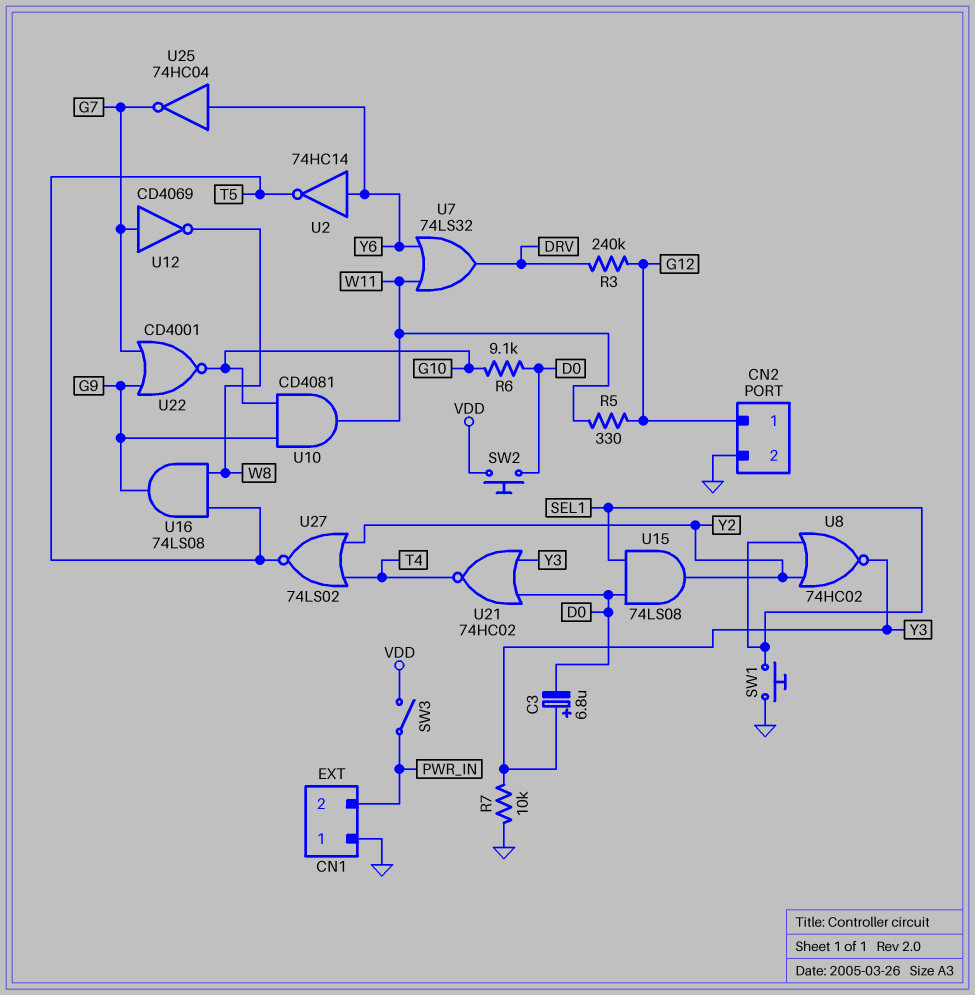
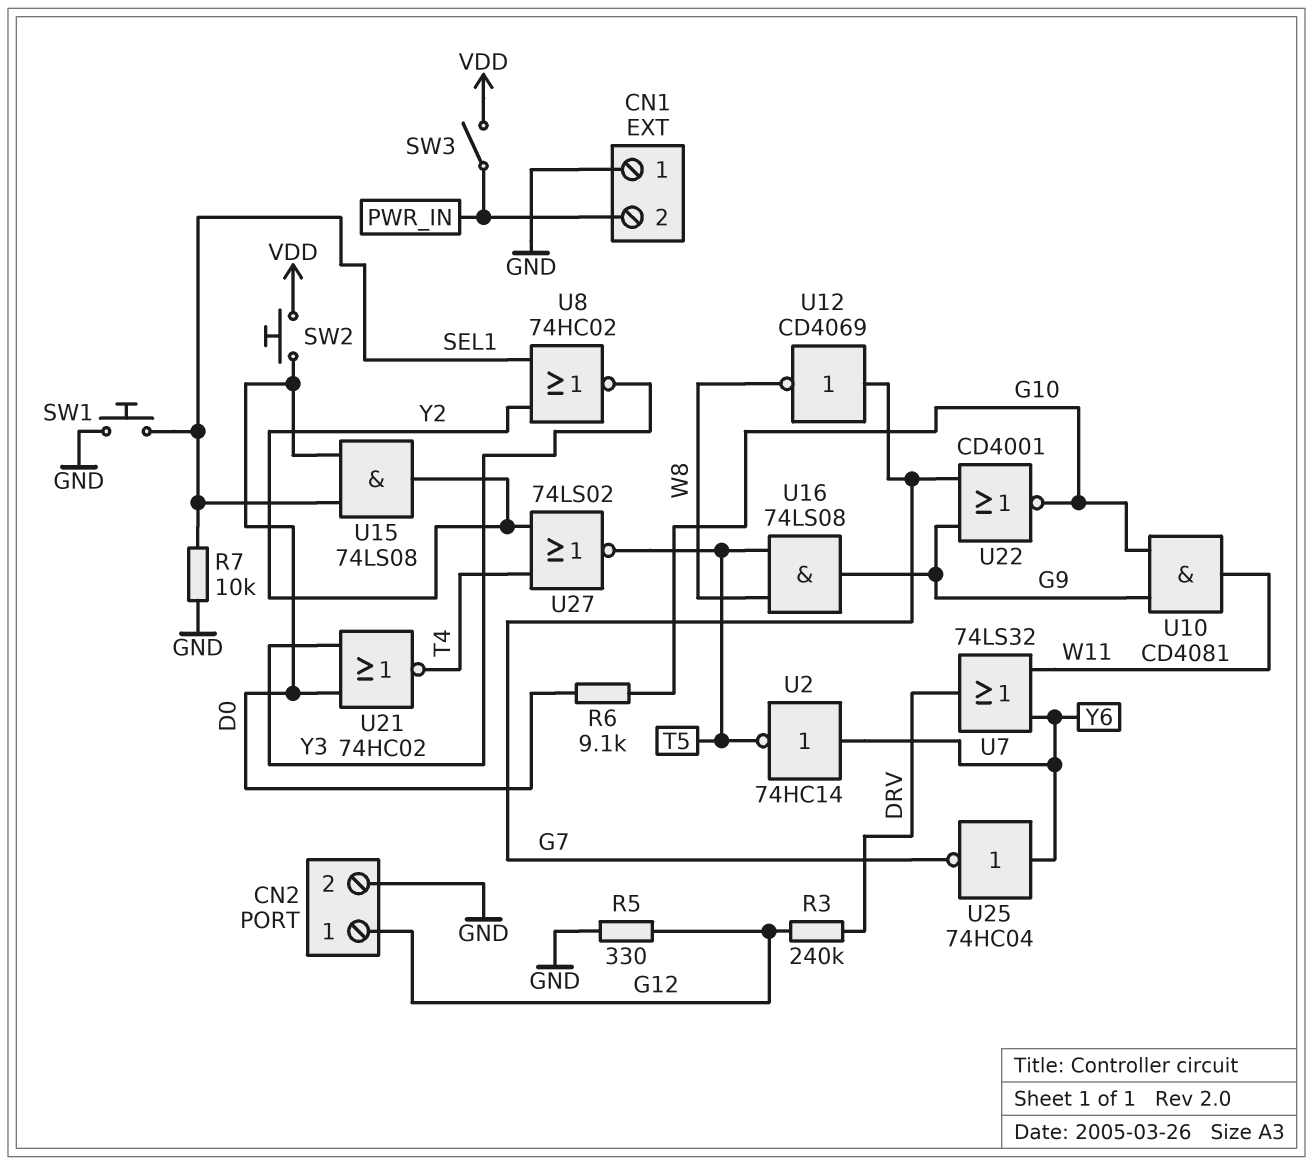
C3: 6.8uF (plus Y3, minus D0) -> none
R5: 330 (G12, W11) -> 330 (G12, GND)
R7: 10k (GND, Y3) -> 10k (GND, SEL1)

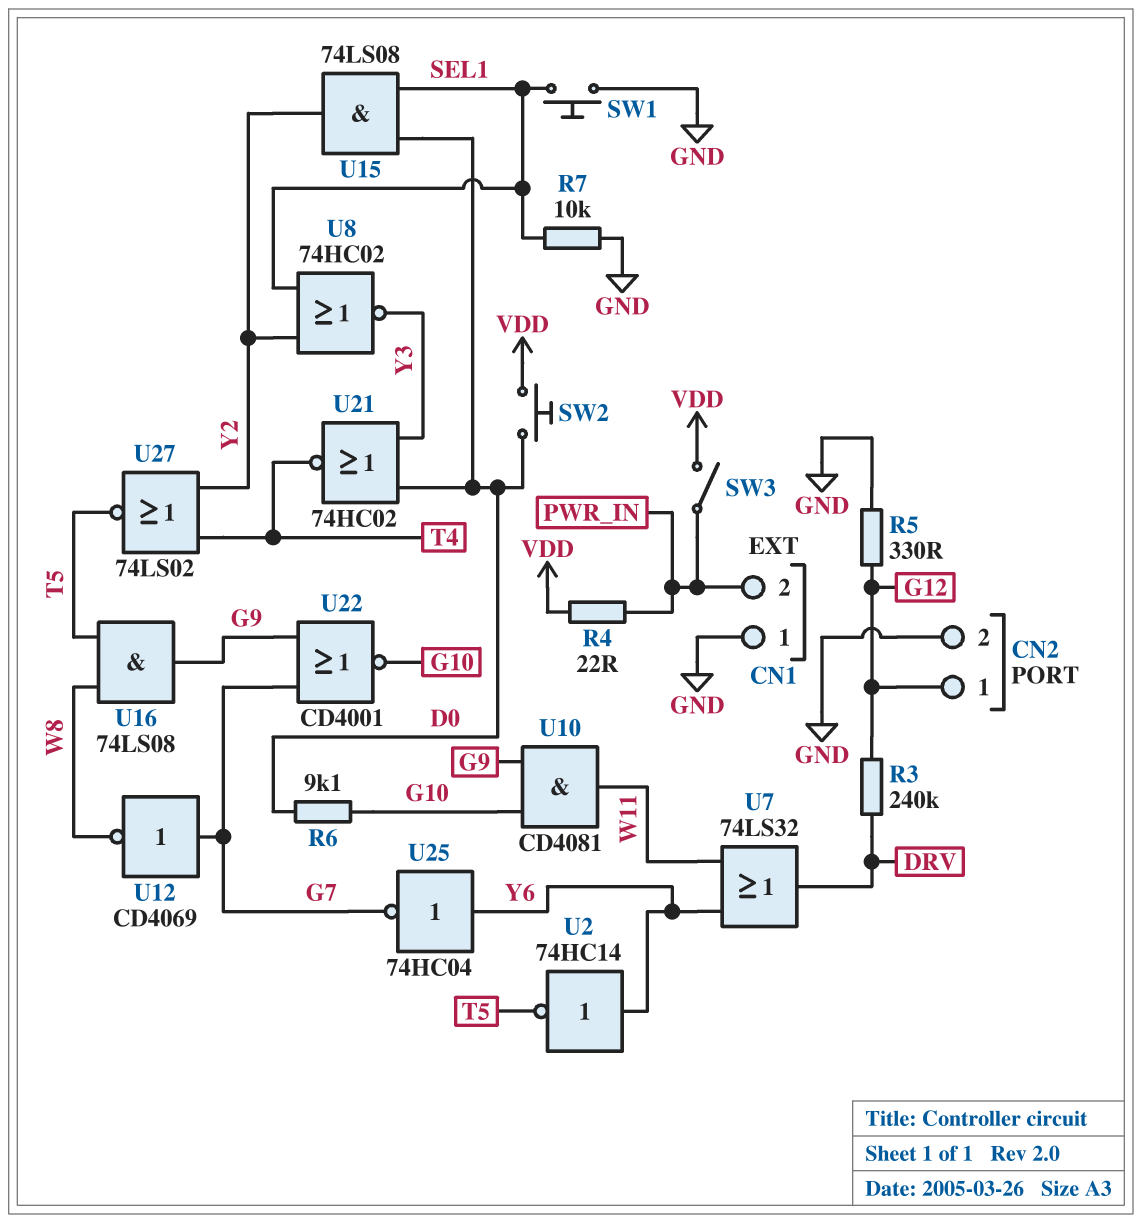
R4: none -> 22 (PWR_IN, VDD)

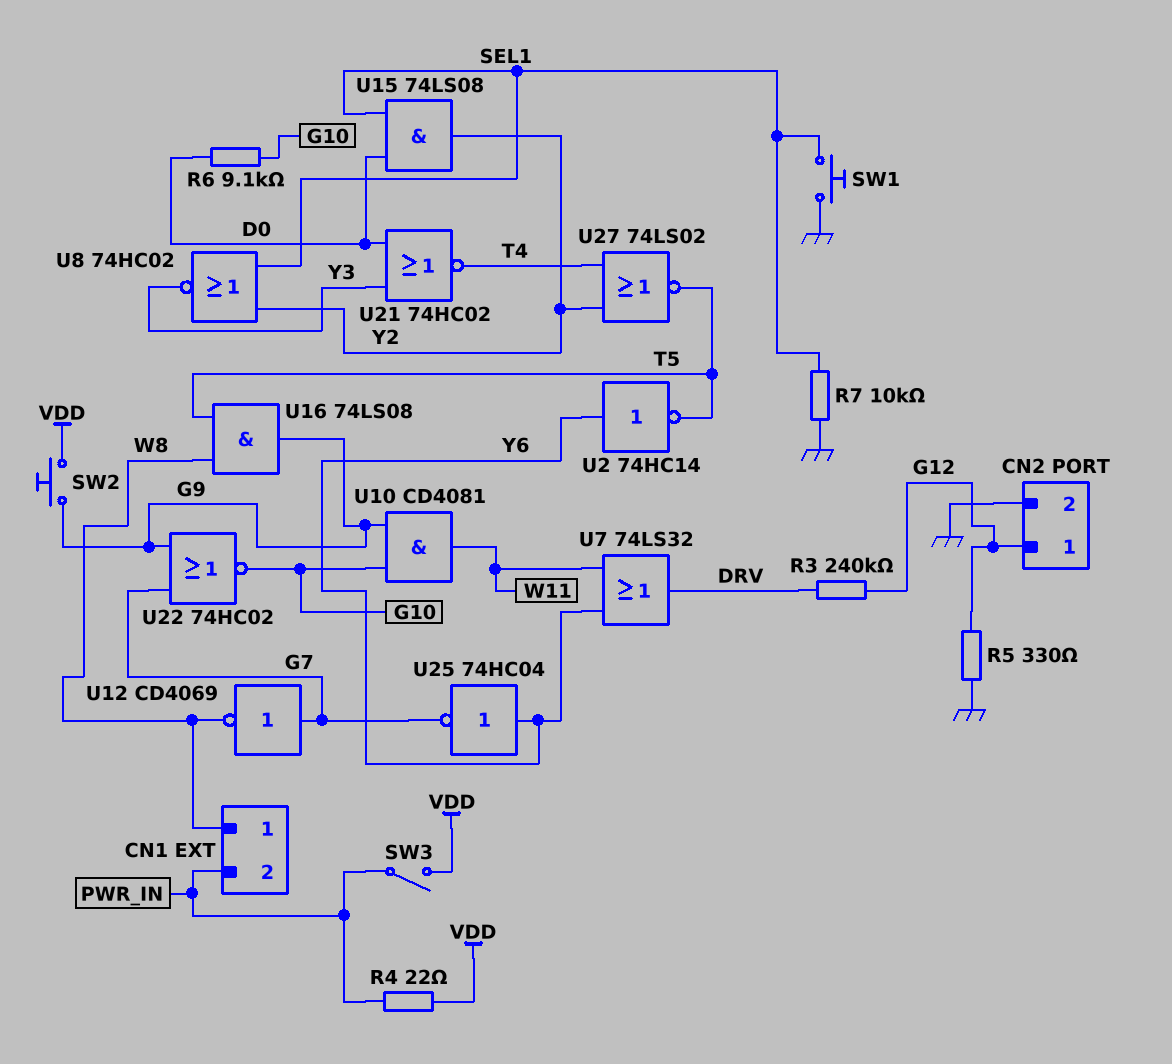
CN1 pin 1: GND -> W8
SW2: button (D0, VDD) -> button (G9, VDD)
U22: NOR CD4001 (in G7, in G9, out G10) -> NOR 74HC02 (in G7, in G9, out G10)

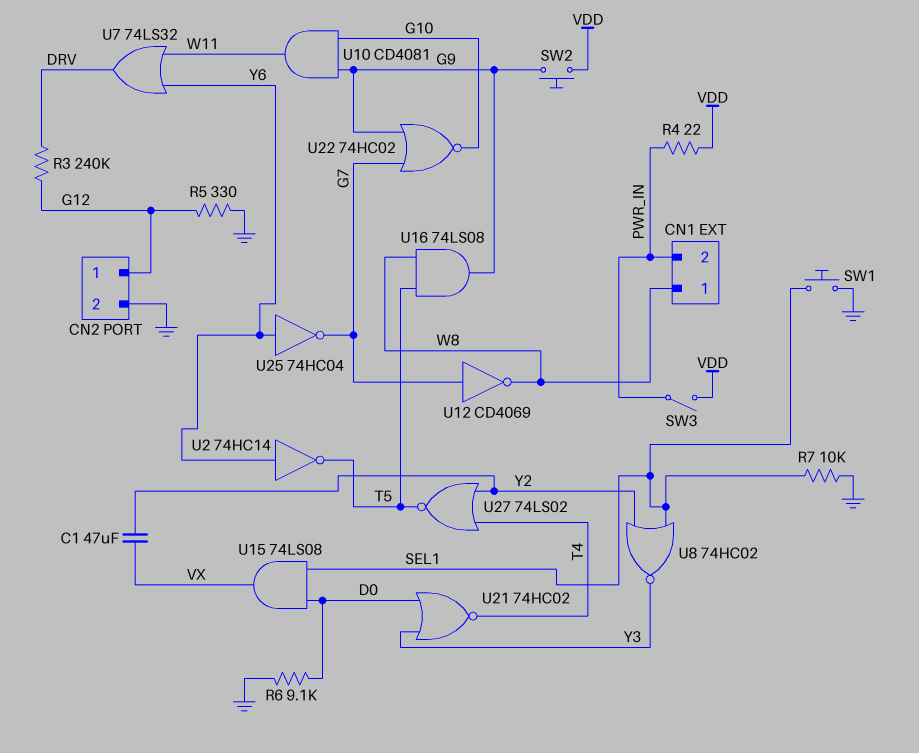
C1: none -> 47uF (VX, Y2)
R6: 9.1k (D0, G10) -> 9.1k (D0, GND)
U15: AND 74LS08 (in D0, in SEL1, out Y2) -> AND 74LS08 (in D0, in SEL1, out VX)

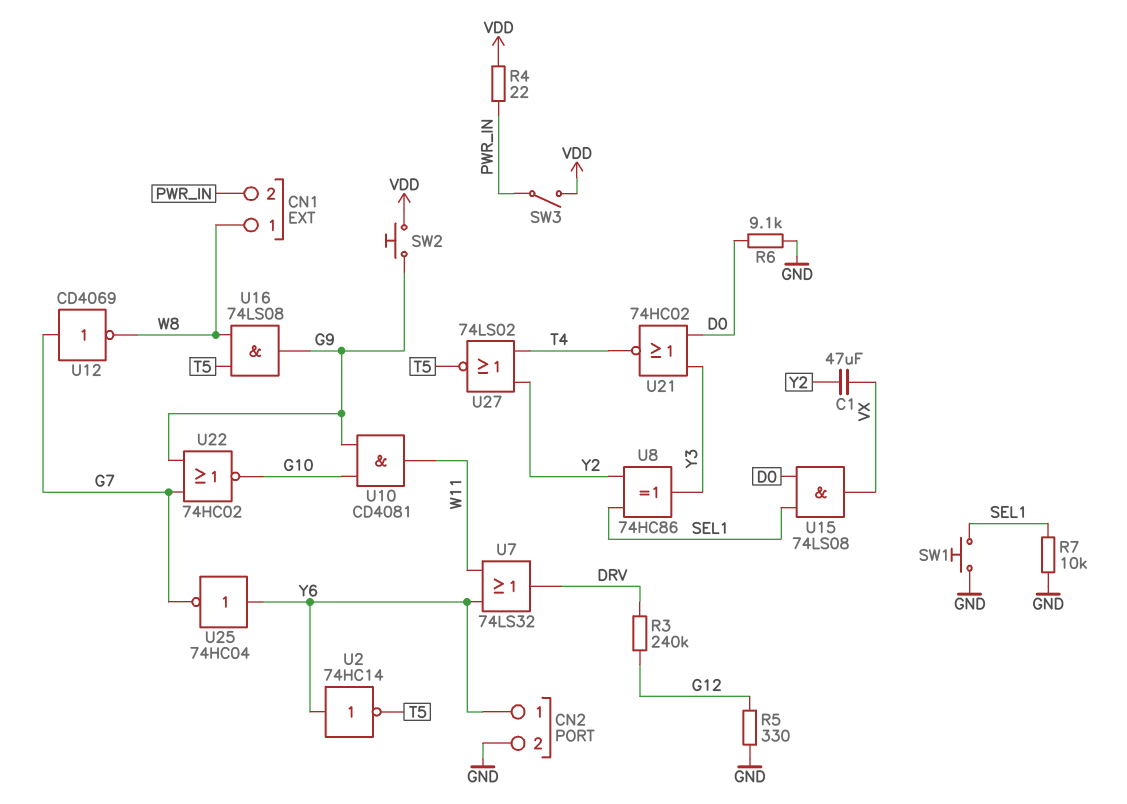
CN2 pin 1: G12 -> Y6
U8: NOR 74HC02 (in SEL1, in Y2, out Y3) -> XOR 74HC86 (in SEL1, in Y2, out Y3)

